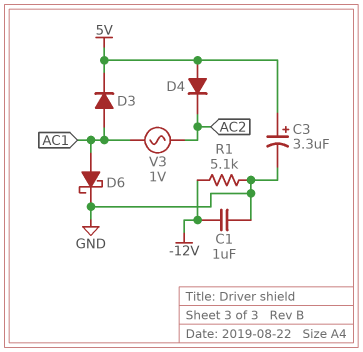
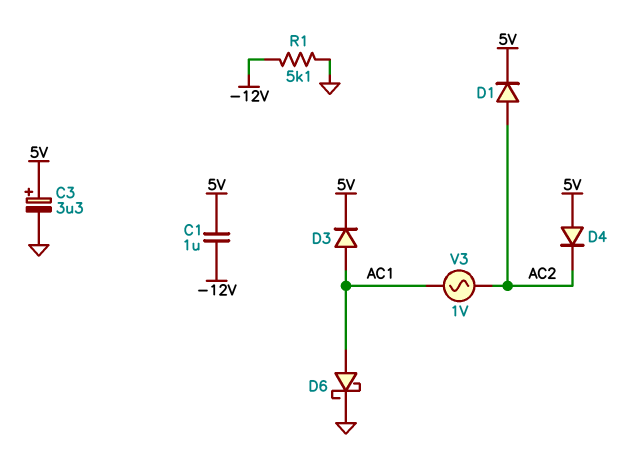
C1: 1uF (-12V, GND) -> 1uF (-12V, 5V)
D1: none -> diode (A AC2, K 5V)

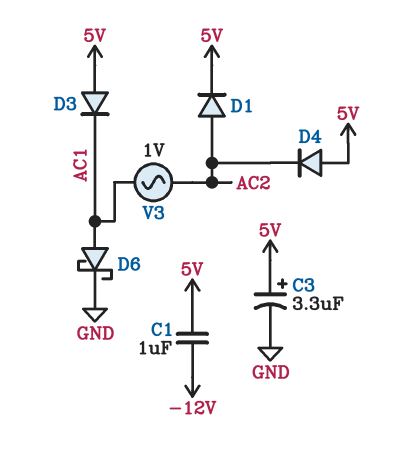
D3: diode (A AC1, K 5V) -> diode (A 5V, K AC1)
R1: 5.1k (-12V, GND) -> none

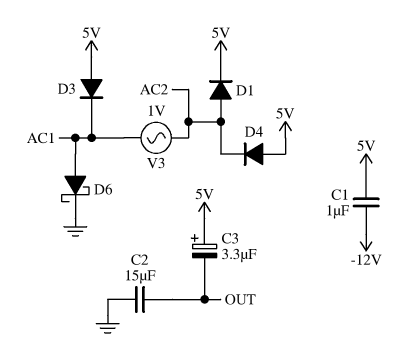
C2: none -> 15uF (GND, OUT)
C3: 3.3uF (plus 5V, minus GND) -> 3.3uF (plus 5V, minus OUT)

